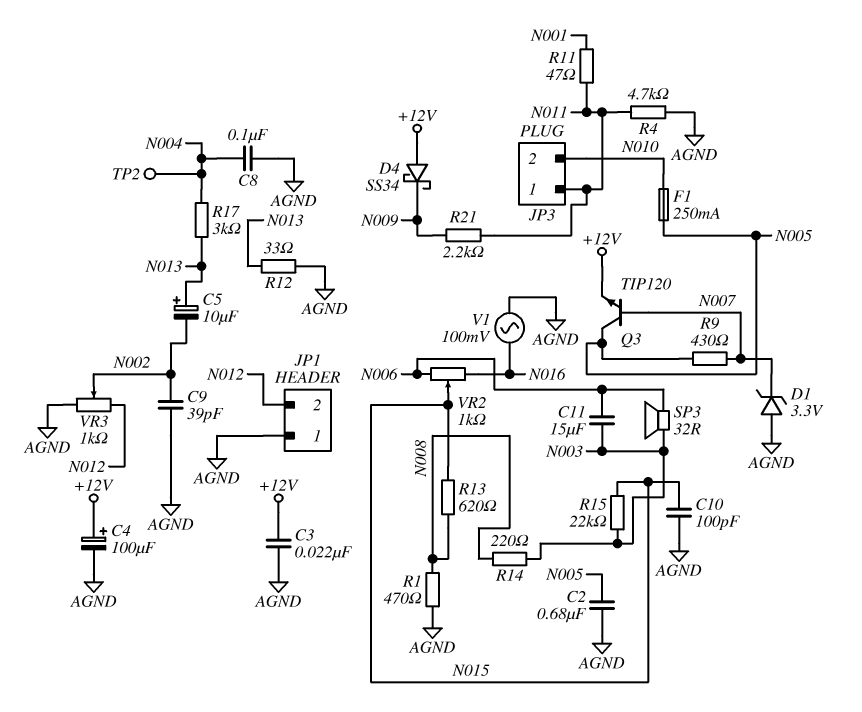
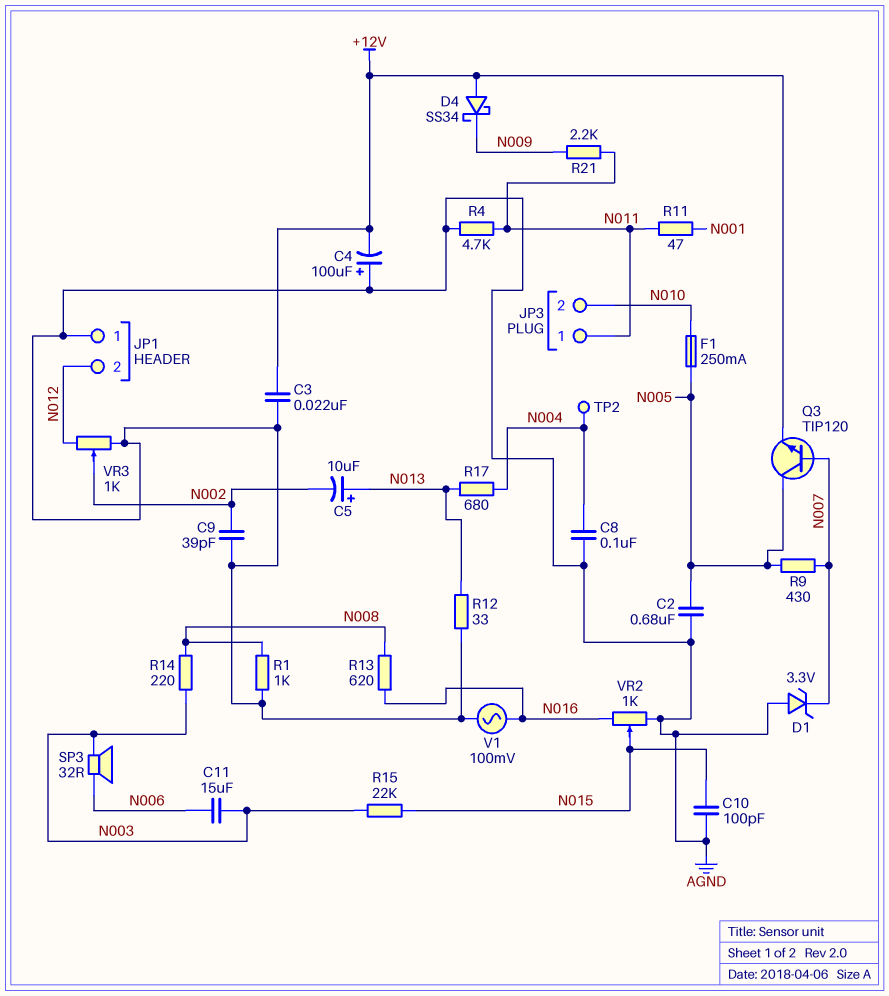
C4: 100uF (plus +12V, minus AGND) -> 100uF (plus AGND, minus +12V)
R1: 470 (AGND, N008) -> 1k (AGND, N008)
R13: 620 (N008, N015) -> 620 (N008, N016)
R17: 3k (N004, N013) -> 680 (N004, N013)
VR2: 1k (N006, N016, wiper N015) -> 1k (AGND, N016, wiper N015)

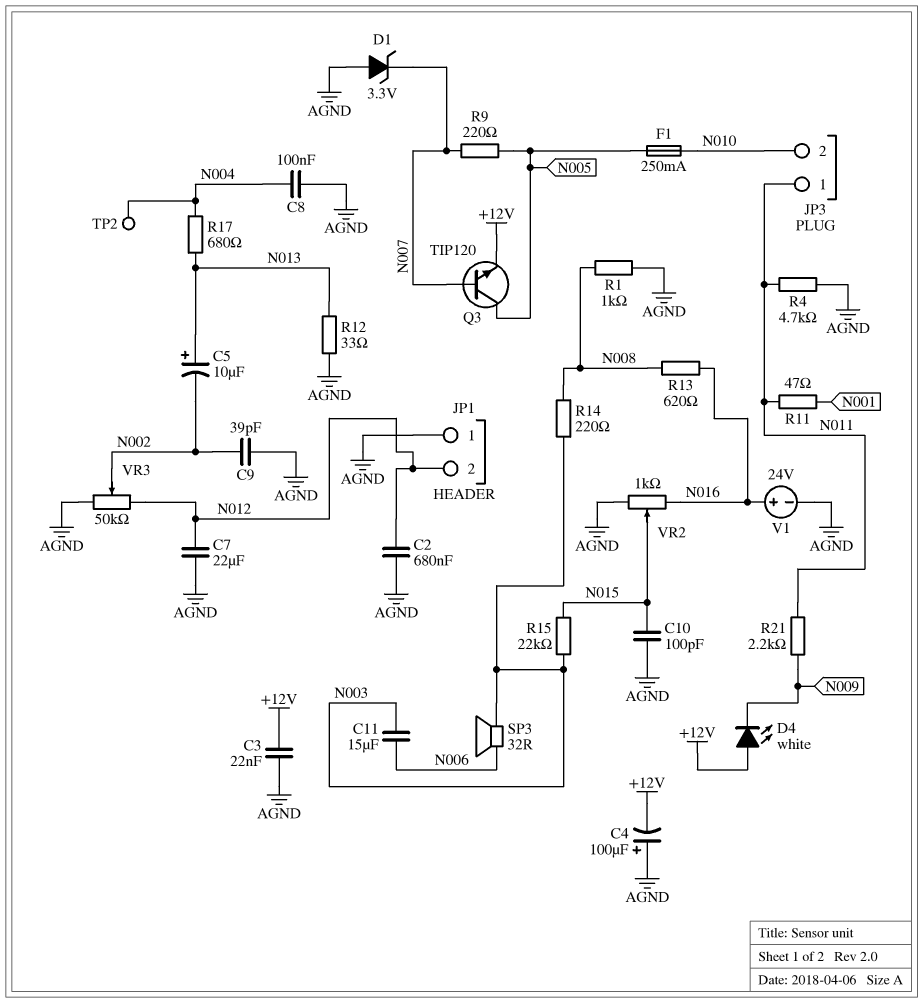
C2: 680nF (AGND, N005) -> 680nF (AGND, N012)
C7: none -> 22uF (AGND, N012)
D4: schottky SS34 (A +12V, K N009) -> LED white (A +12V, K N009)
R9: 430 (N005, N007) -> 220 (N005, N007)
V1: AC 100mV (AGND, N016) -> 24V (plus N016, minus AGND)
VR3: 1k (AGND, N012, wiper N002) -> 50k (AGND, N012, wiper N002)

